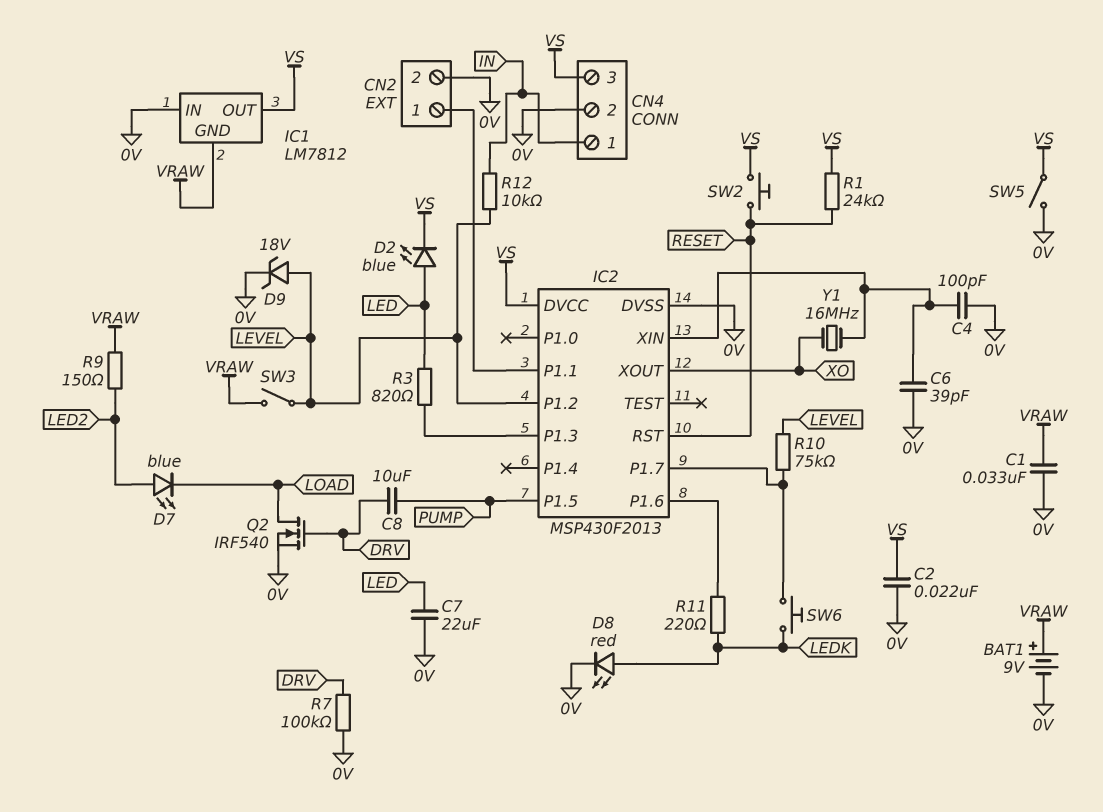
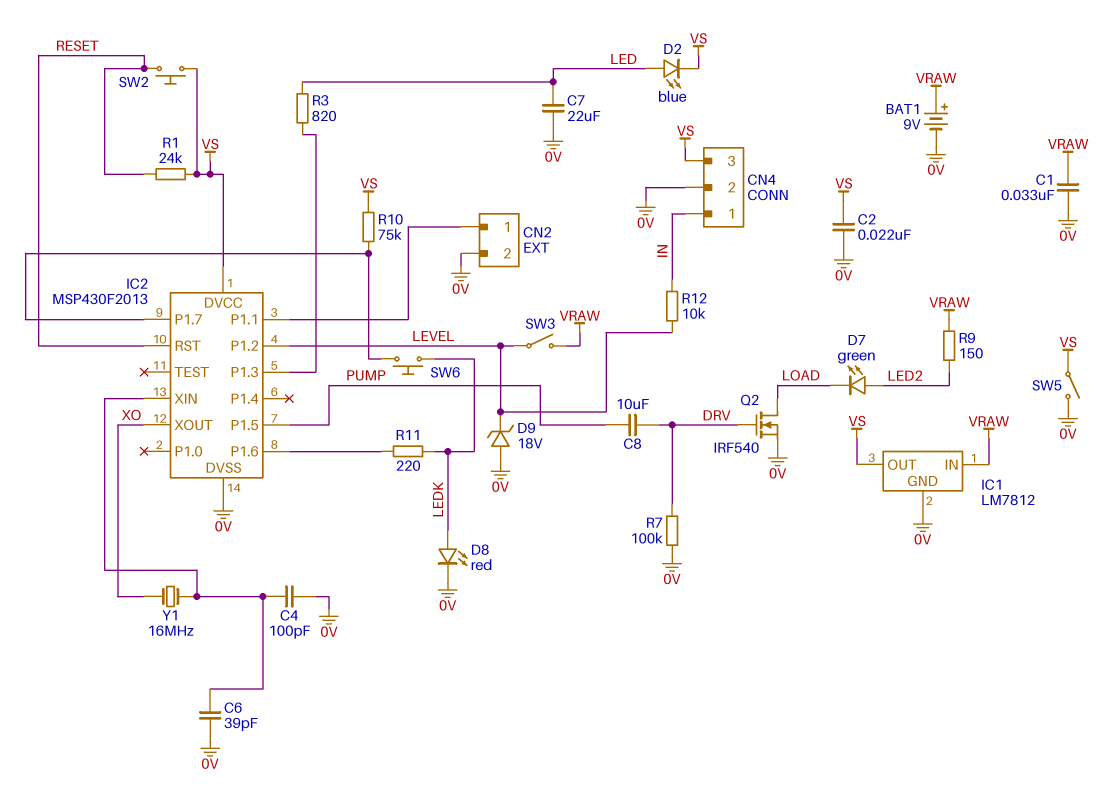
D7: LED blue (A LED2, K LOAD) -> LED green (A LED2, K LOAD)
D9: zener 18V (A LEVEL, K 0V) -> zener 18V (A 0V, K LEVEL)
IC1 pin GND: VRAW -> 0V
IC1 pin IN: 0V -> VRAW
R10: 75k (IC2/P1.7, LEVEL) -> 75k (IC2/P1.7, VS)

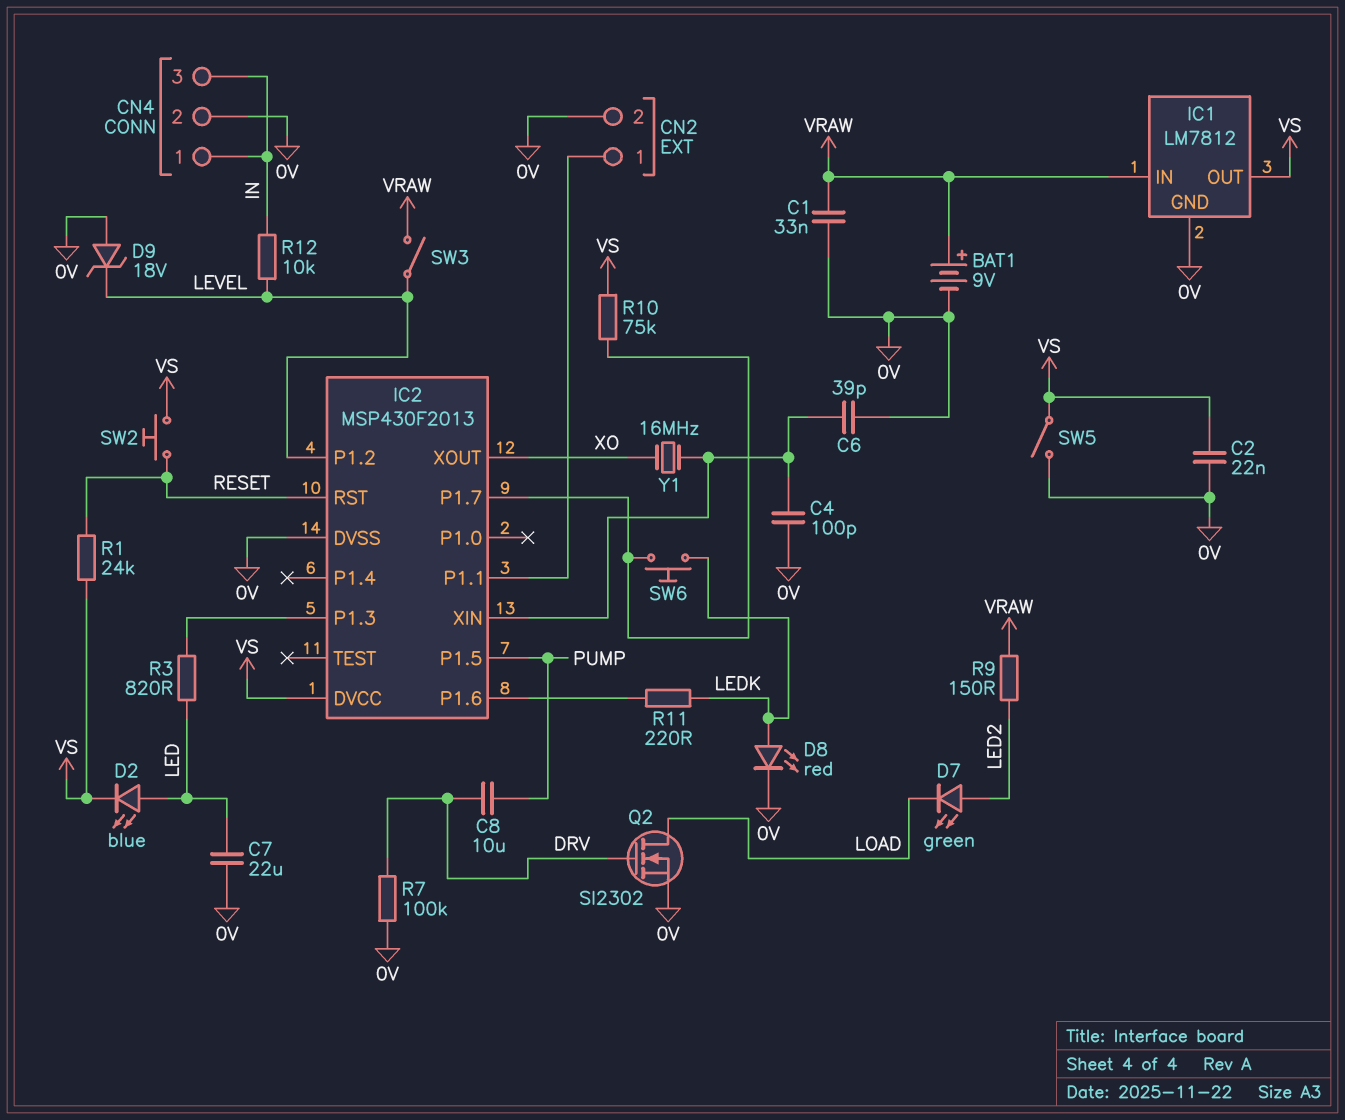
CN4 pin 3: VS -> IN
Q2: NMOS IRF540 (G DRV, D LOAD, S 0V) -> NMOS SI2302 (G DRV, D LOAD, S 0V)

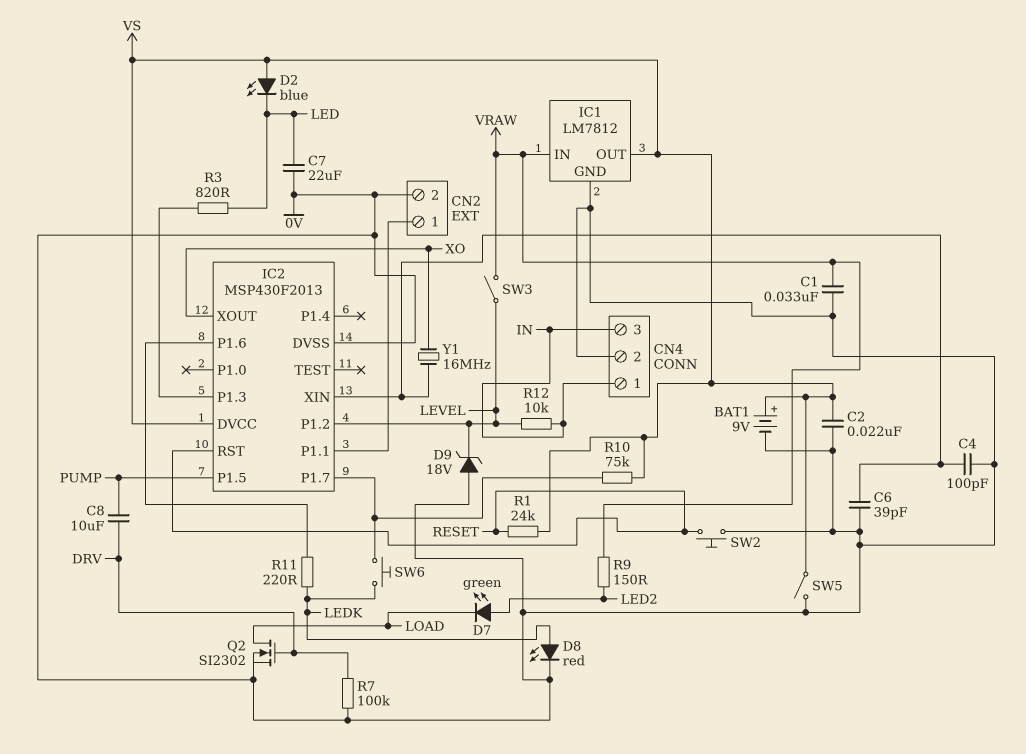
BAT1: 9V (plus VRAW, minus 0V) -> 9V (plus VS, minus 0V)
D2: LED blue (A LED, K VS) -> LED blue (A VS, K LED)
SW2: button (RESET, VS) -> button (0V, RESET)

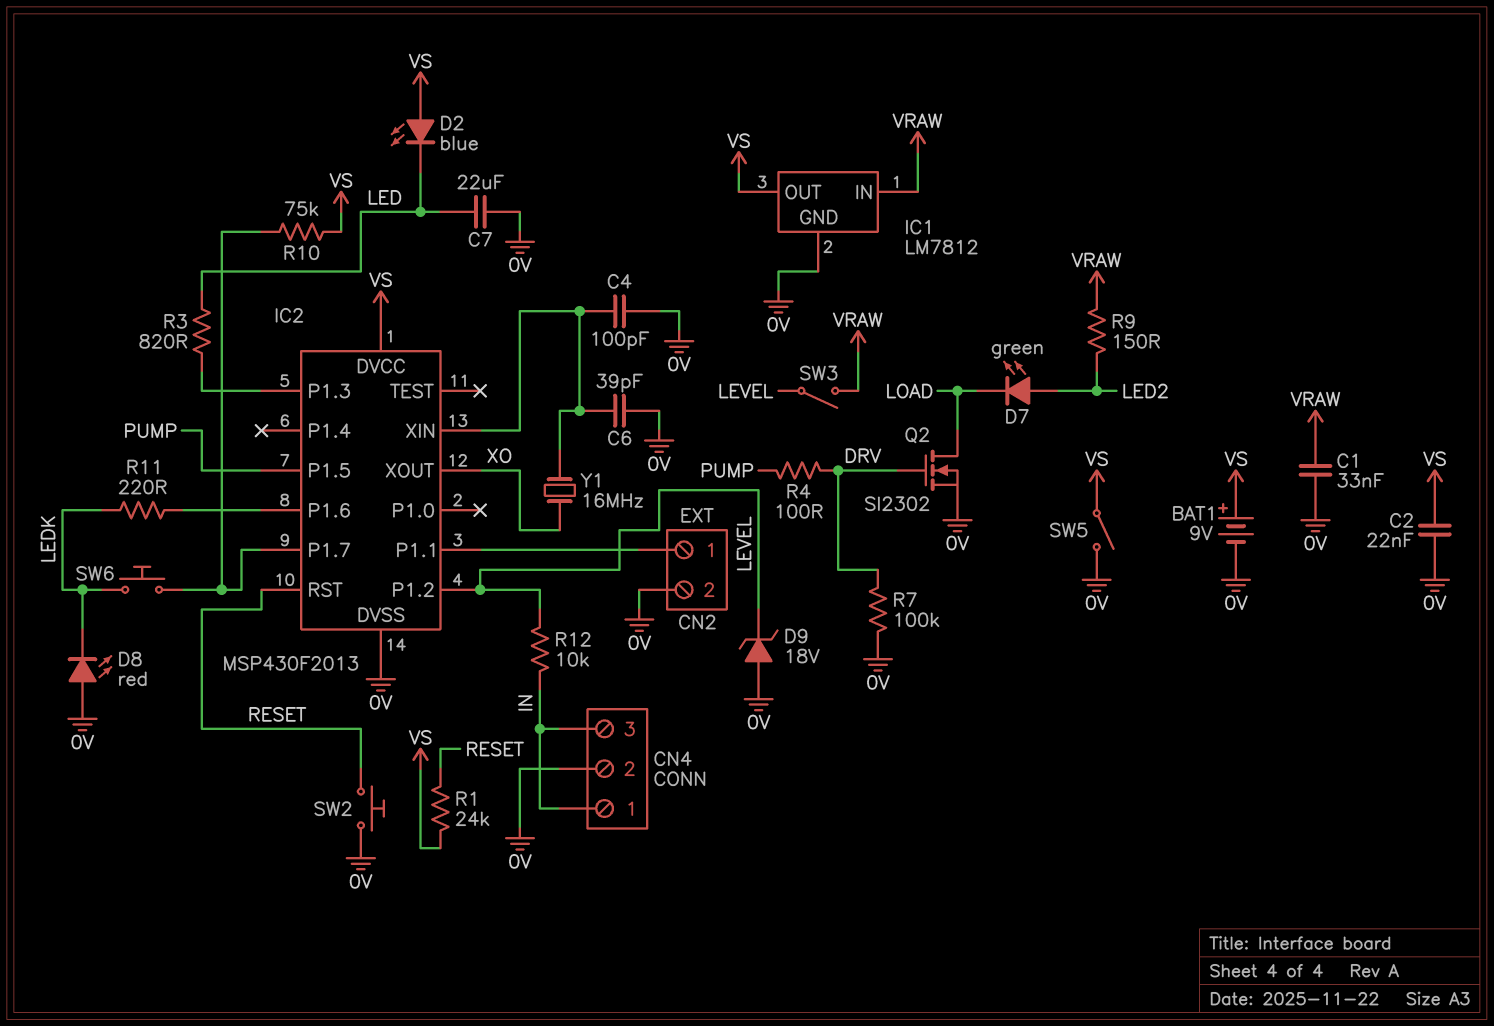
C8: 10uF (DRV, PUMP) -> none
D8: LED red (A LEDK, K 0V) -> LED red (A 0V, K LEDK)
R4: none -> 100 (DRV, PUMP)

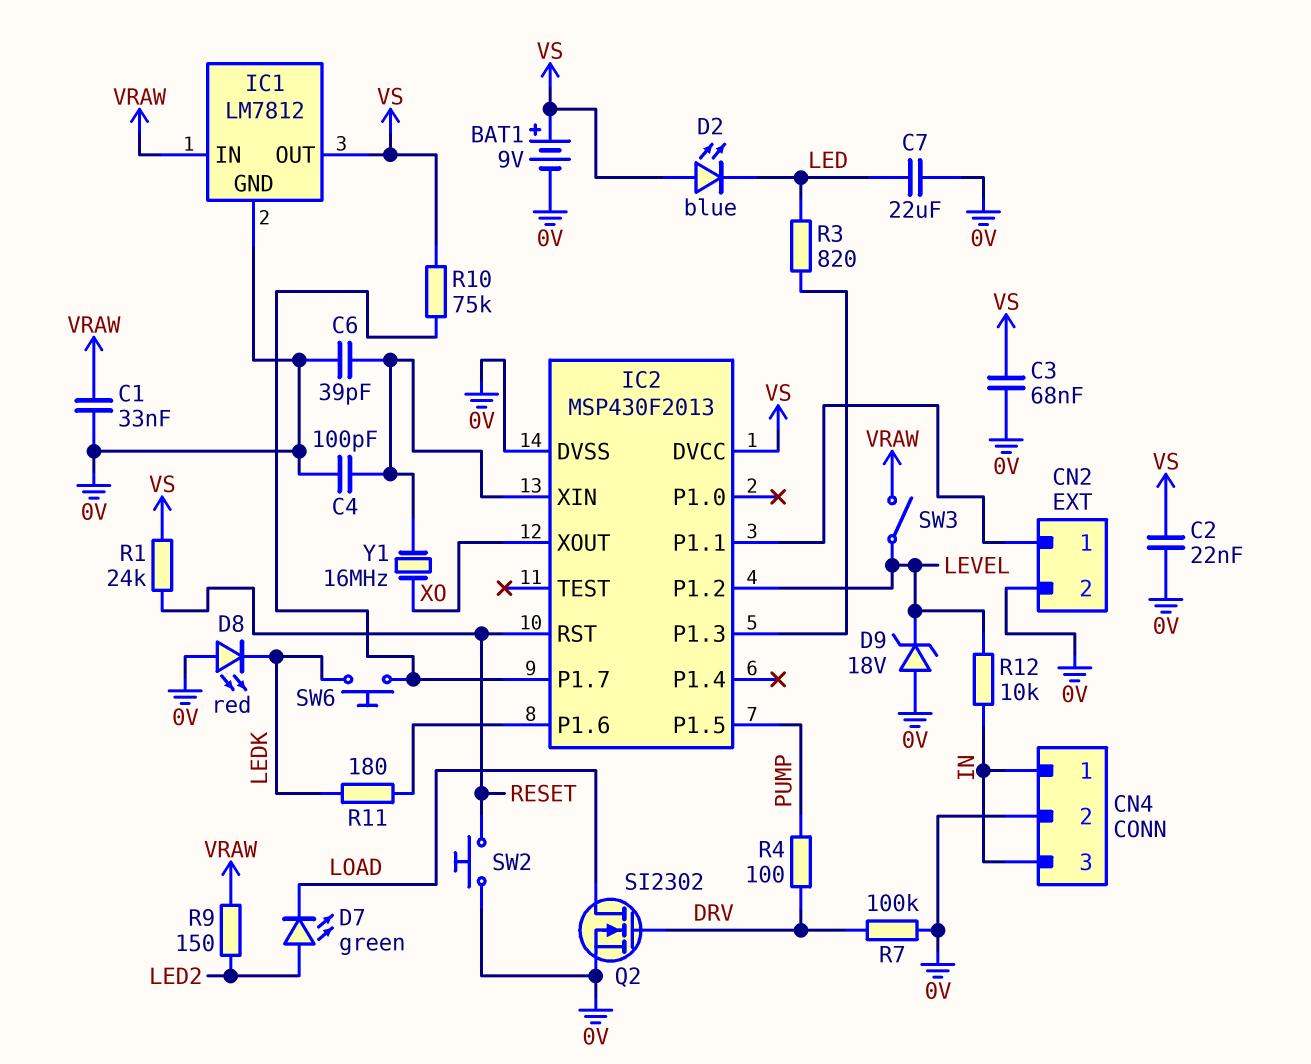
C3: none -> 68nF (0V, VS)
R11: 220 (IC2/P1.6, LEDK) -> 180 (IC2/P1.6, LEDK)
SW5: switch (0V, VS) -> none

